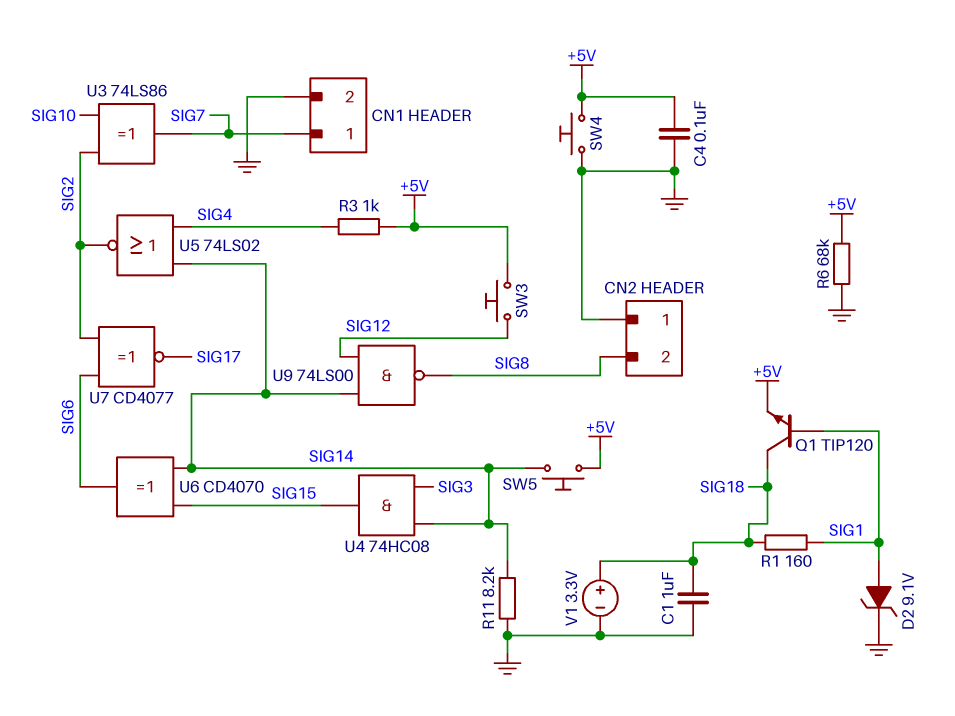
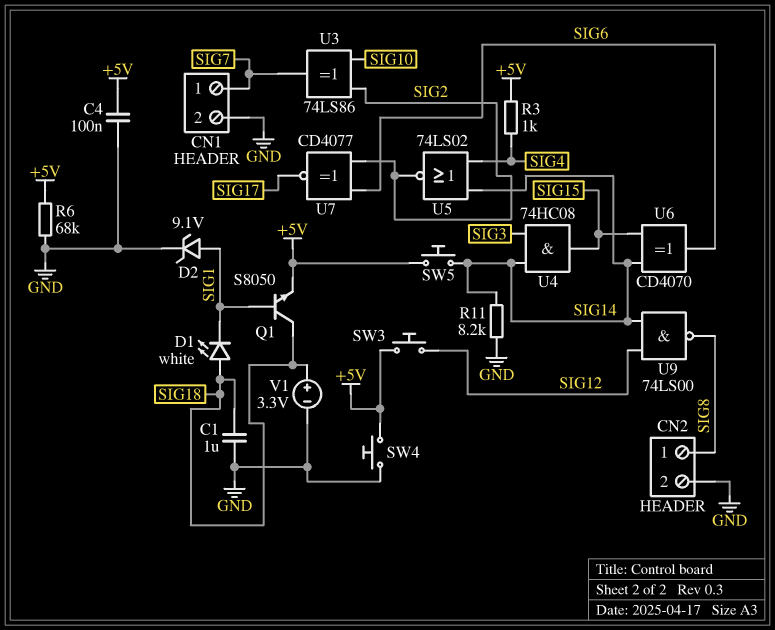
CN2 pin 1: GND -> SIG8
CN2 pin 2: SIG8 -> GND
D1: none -> LED white (A SIG18, K SIG1)
Q1: NPN TIP120 (B SIG1, C SIG18, E +5V) -> NPN S8050 (B SIG1, C SIG18, E +5V)
R1: 160 (SIG1, SIG18) -> none

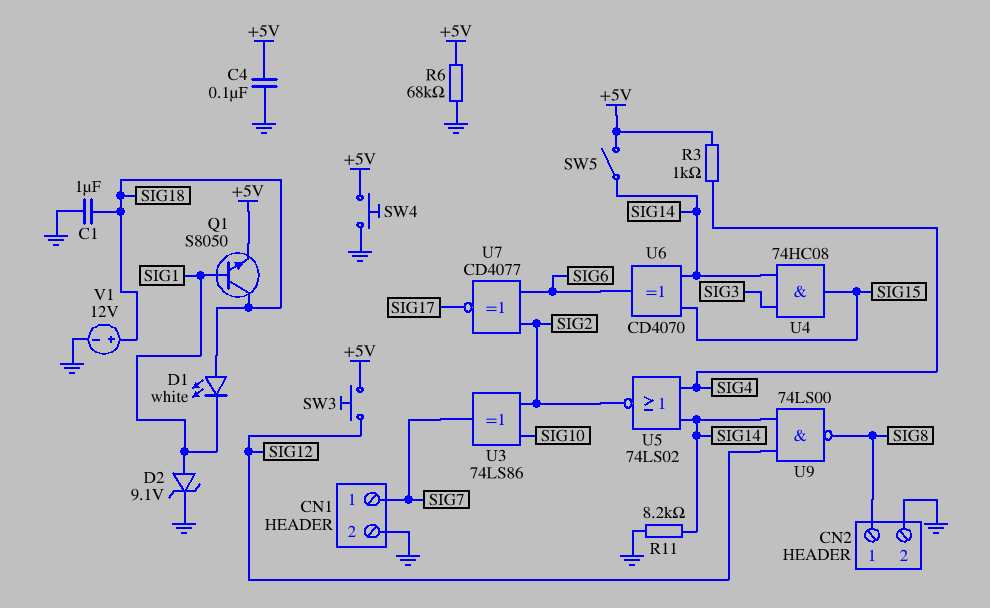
SW5: button (+5V, SIG14) -> switch (+5V, SIG14)
V1: 3.3V (plus SIG18, minus GND) -> 12V (plus SIG18, minus GND)

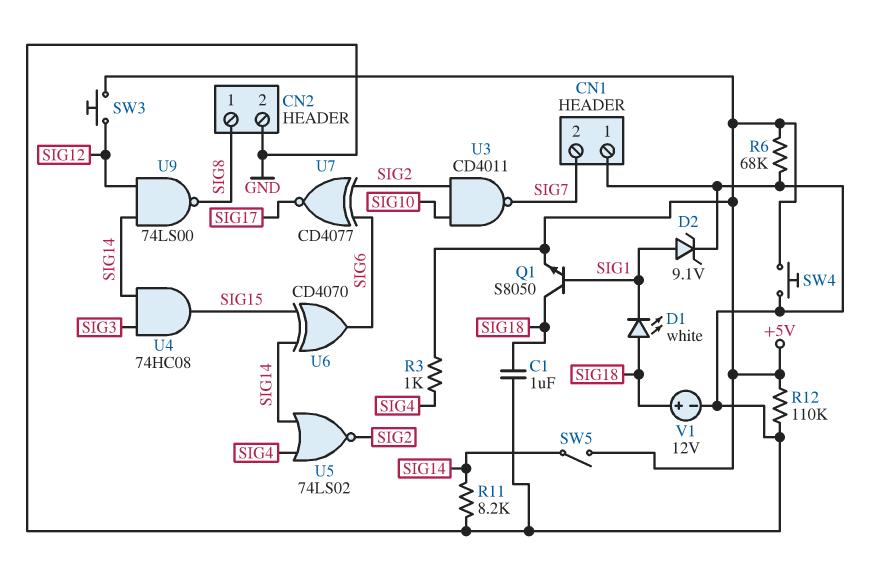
C4: 100nF (+5V, GND) -> none
CN1 pin 1: SIG7 -> GND
CN1 pin 2: GND -> SIG7
R12: none -> 110k (+5V, GND)
U3: XOR 74LS86 (in SIG2, in SIG10, out SIG7) -> NAND CD4011 (in SIG2, in SIG10, out SIG7)

